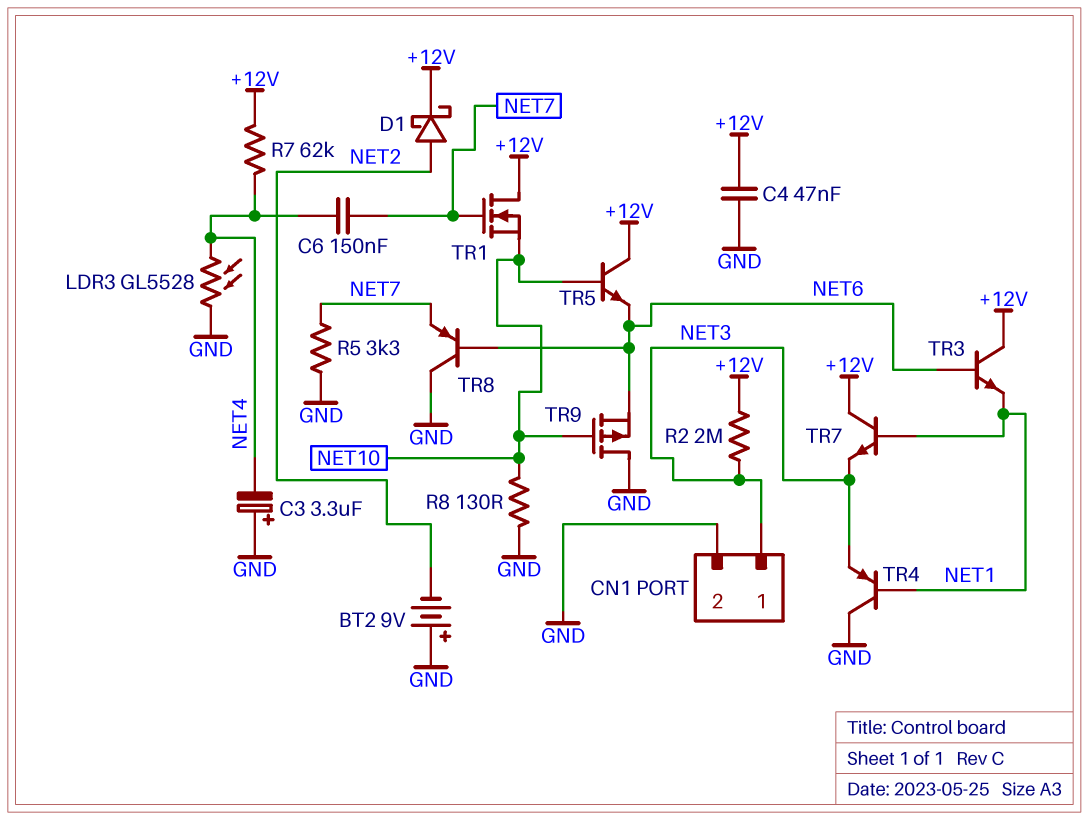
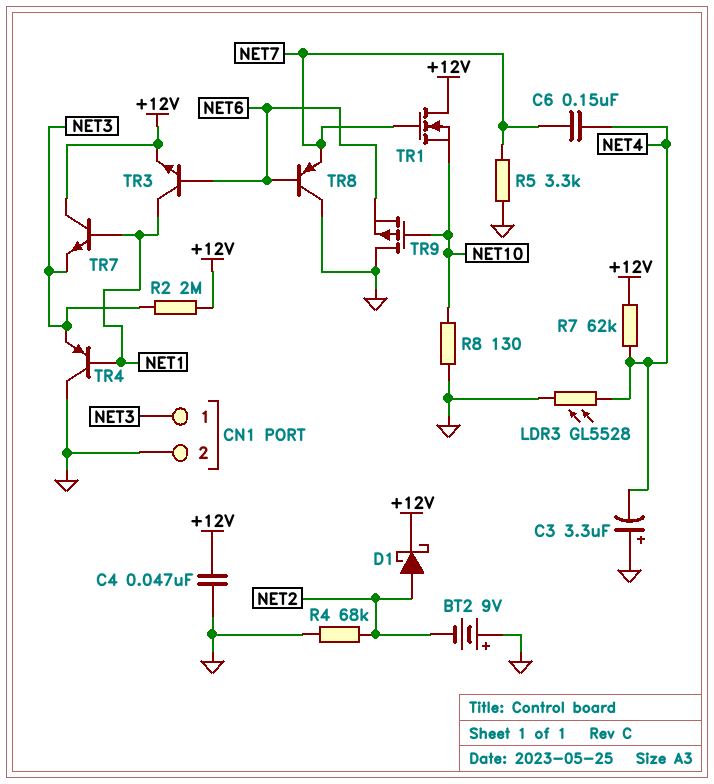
R4: none -> 68k (GND, NET2)
TR3: NPN (B NET6, C +12V, E NET1) -> NPN (B NET6, C NET1, E +12V)
TR5: NPN (B NET10, C +12V, E NET6) -> none

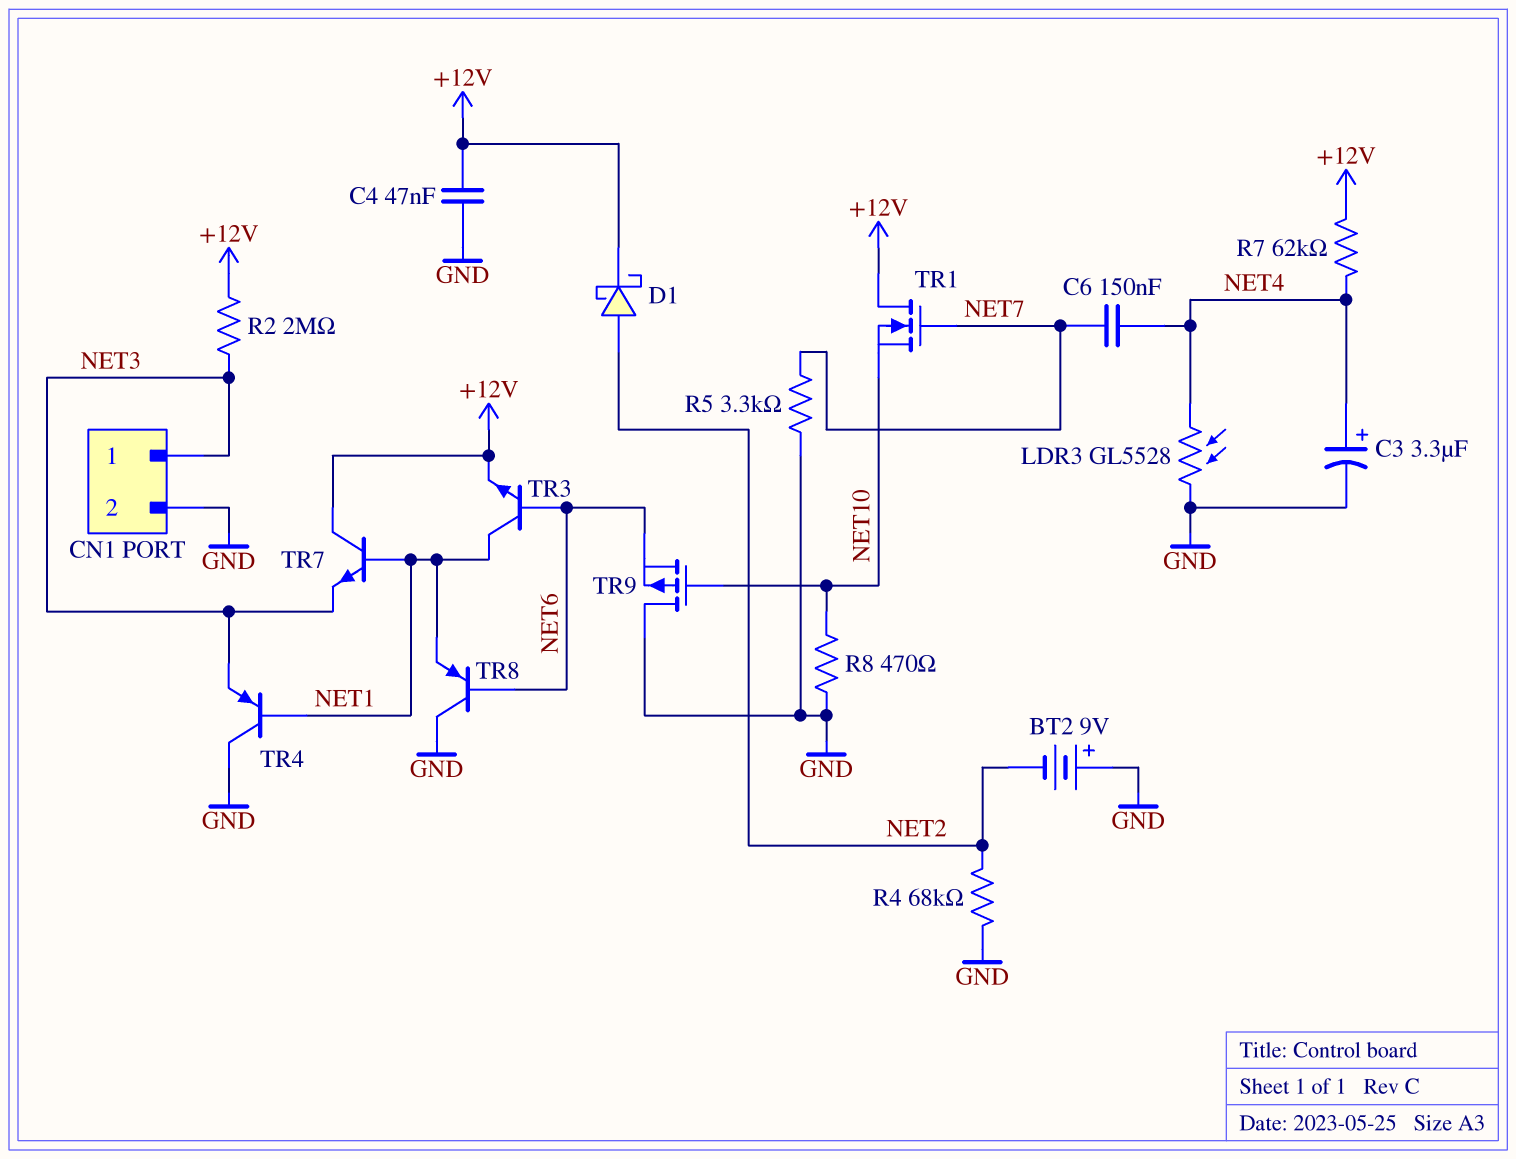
C3: 3.3uF (plus GND, minus NET4) -> 3.3uF (plus NET4, minus GND)
R8: 130 (GND, NET10) -> 470 (GND, NET10)
TR8: PNP (B NET6, C GND, E NET7) -> PNP (B NET6, C GND, E NET1)

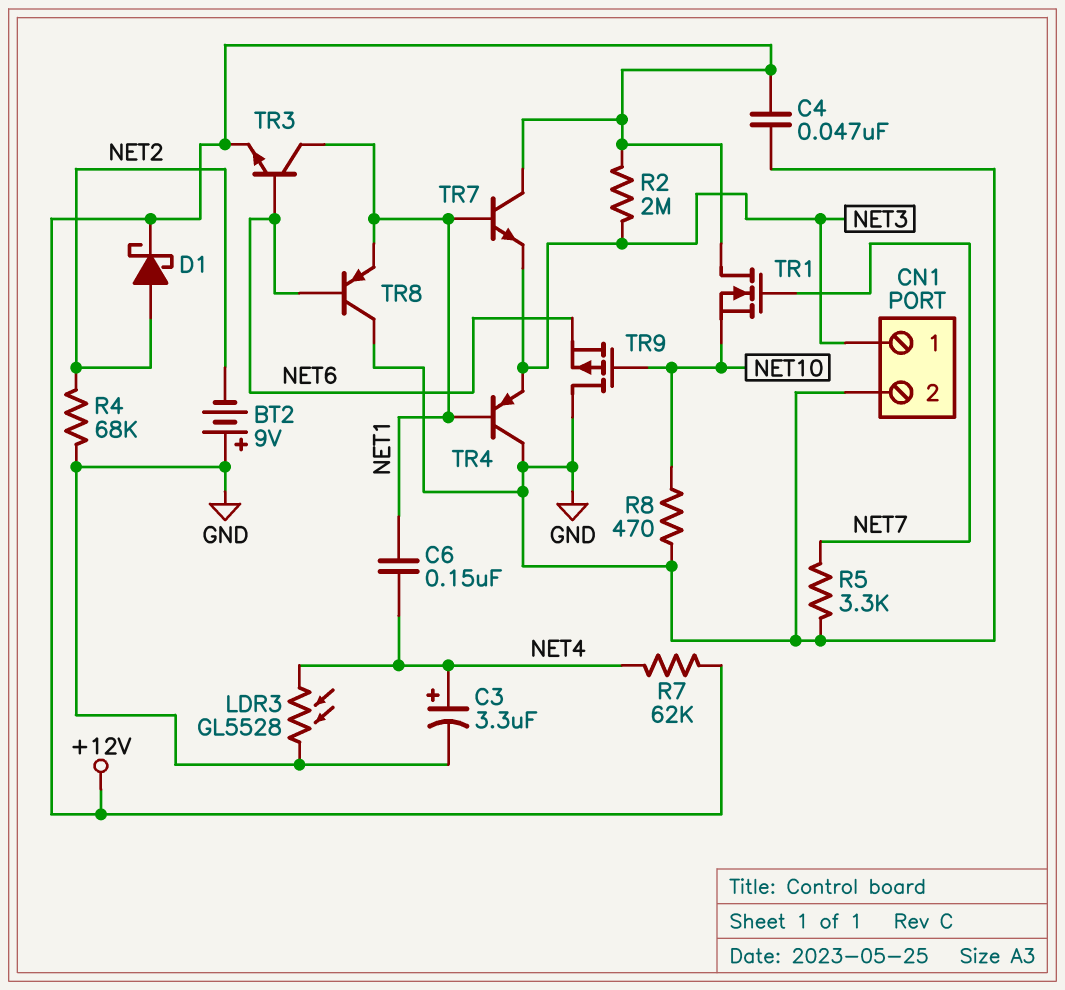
C6: 150nF (NET4, NET7) -> 150nF (NET1, NET4)

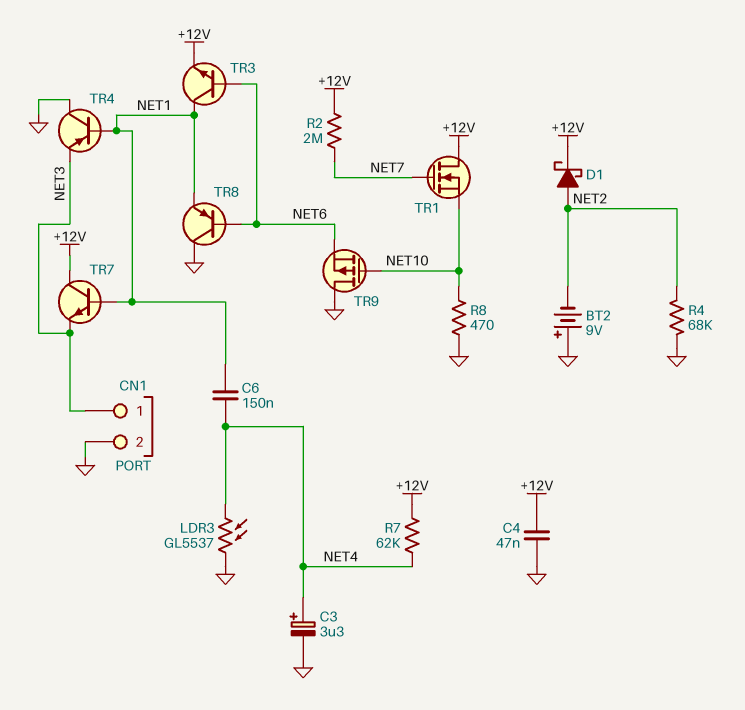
LDR3: GL5528 (GND, NET4) -> GL5537 (GND, NET4)
R2: 2M (+12V, NET3) -> 2M (+12V, NET7)
R5: 3.3k (GND, NET7) -> none

